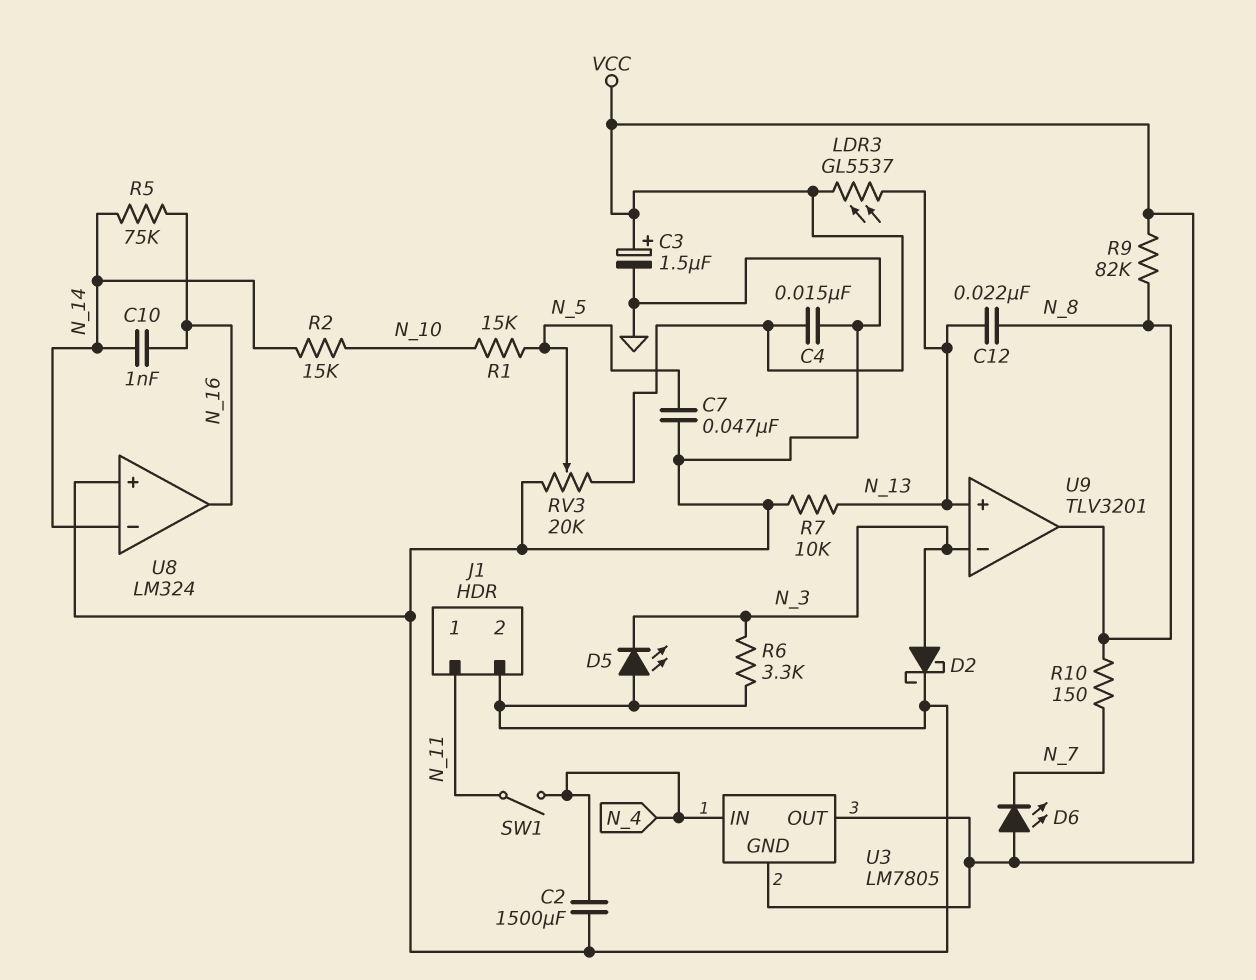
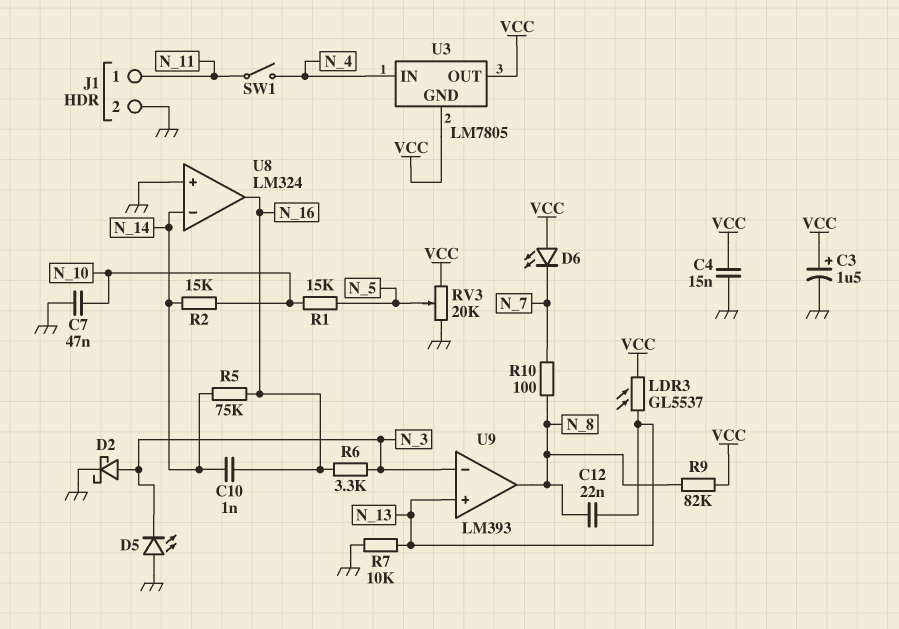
C2: 1500uF (GND, N_4) -> none
C7: 47nF (GND, N_5) -> 47nF (GND, N_10)
R6: 3.3k (GND, N_3) -> 3.3k (N_3, N_16)
R10: 150 (N_7, N_8) -> 100 (N_7, N_8)
U9: TLV3201 -> LM393

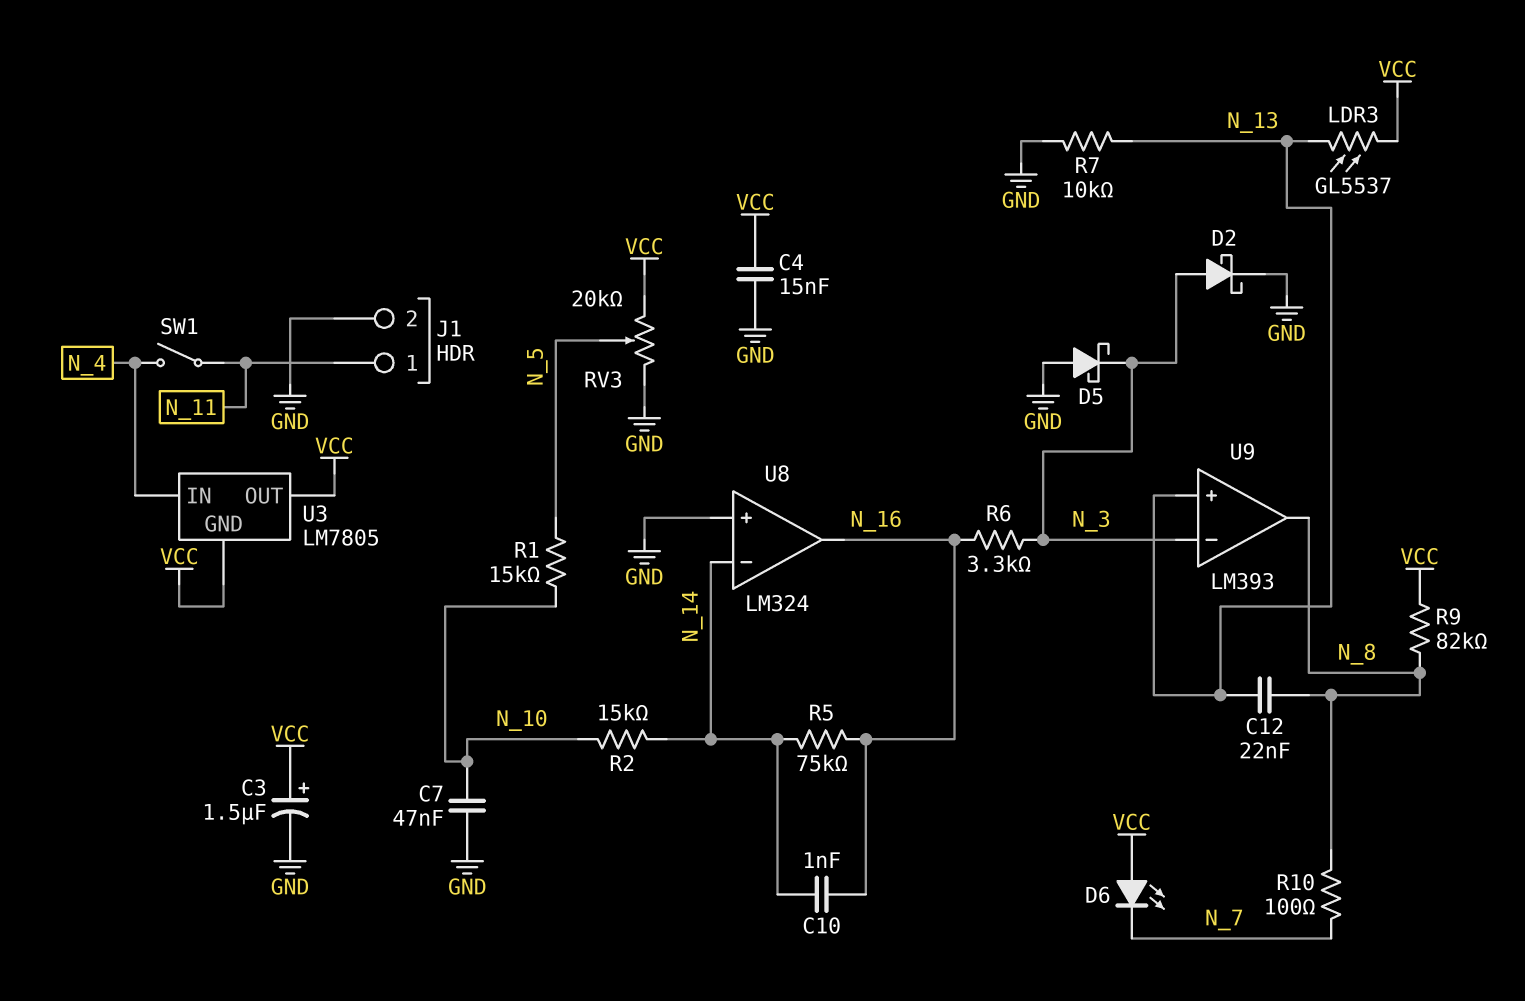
D5: LED (A GND, K N_3) -> schottky (A GND, K N_3)

